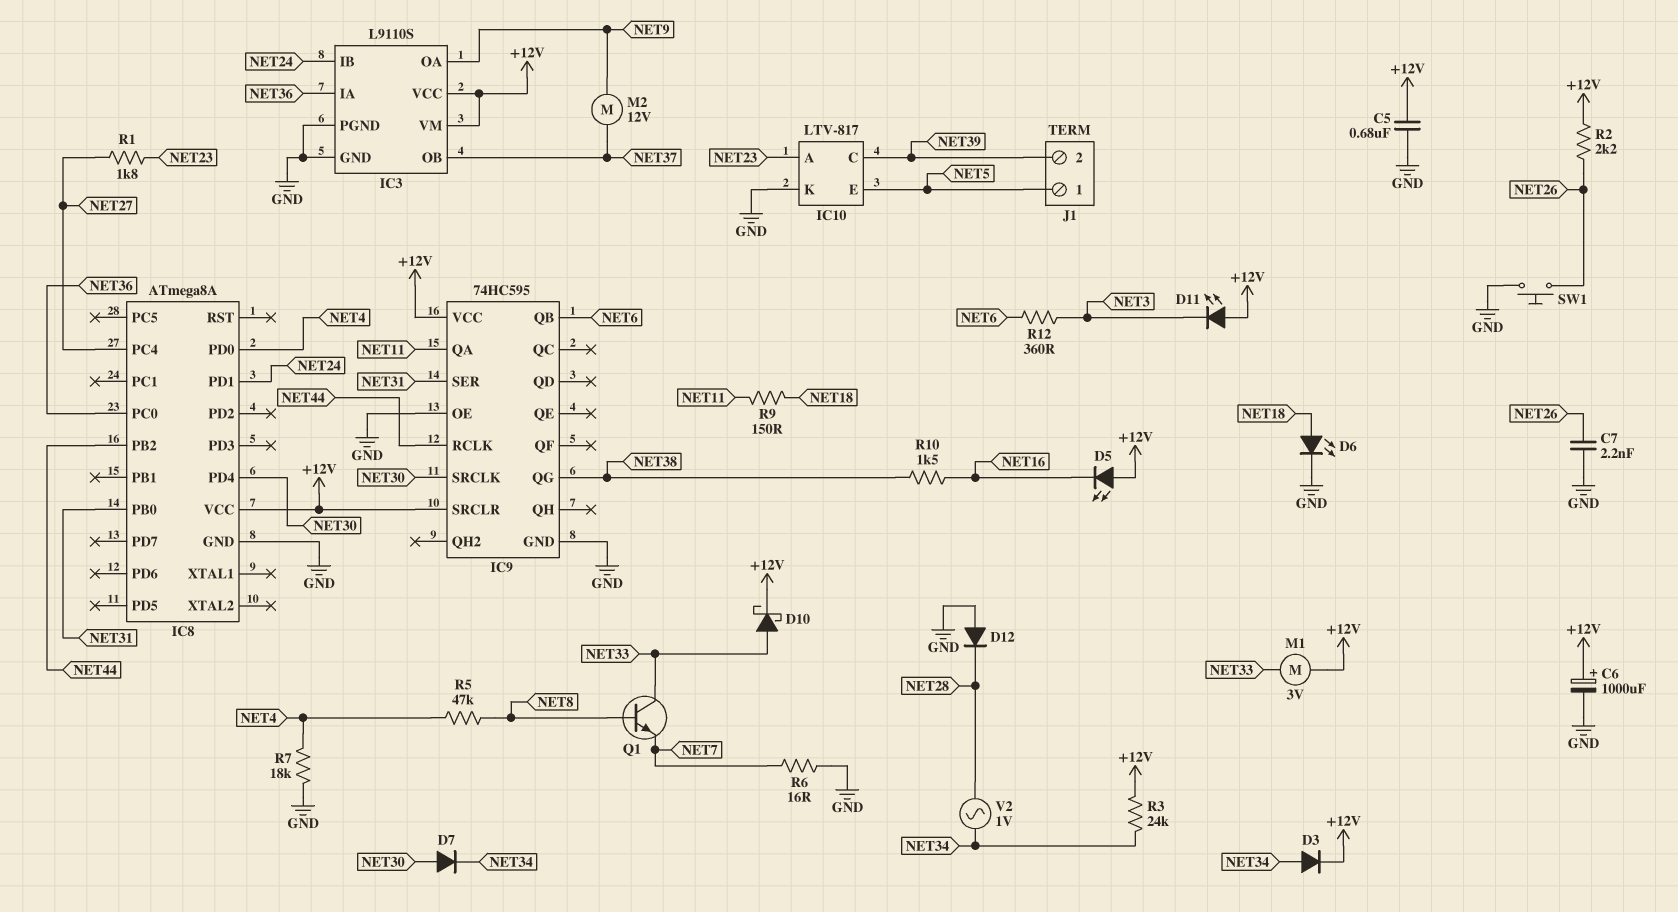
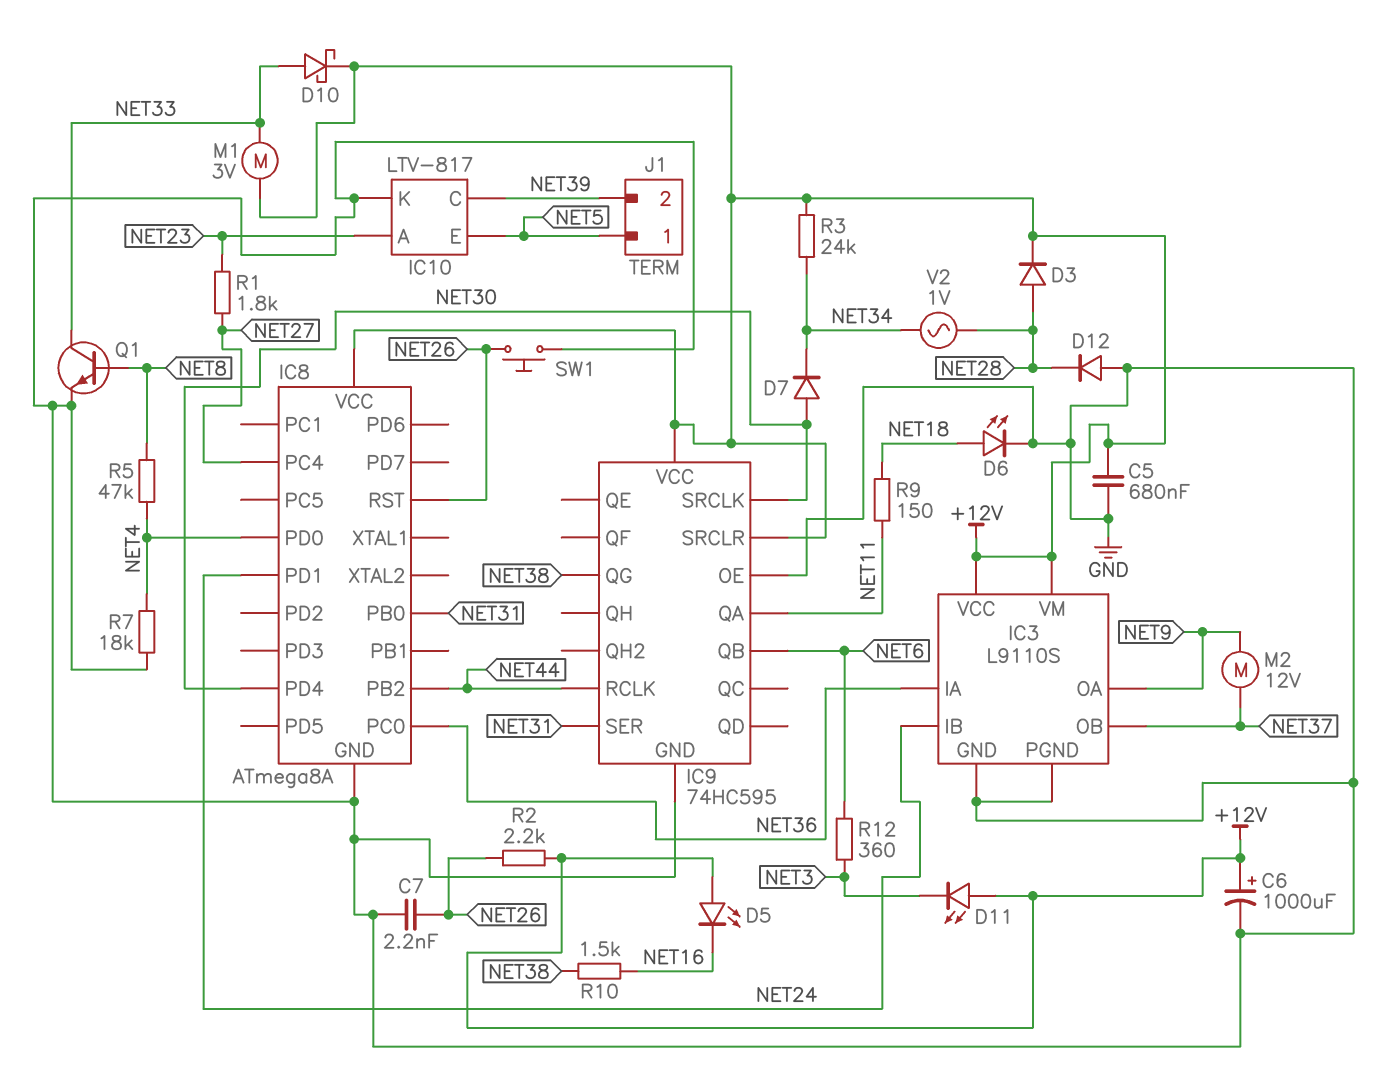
D3: diode (A NET34, K +12V) -> diode (A NET28, K +12V)
IC8 pin RST: none -> NET26
Q1: NPN (B NET8, C NET33, E NET7) -> NPN (B NET8, C NET33, E GND)
R6: 16 (GND, NET7) -> none

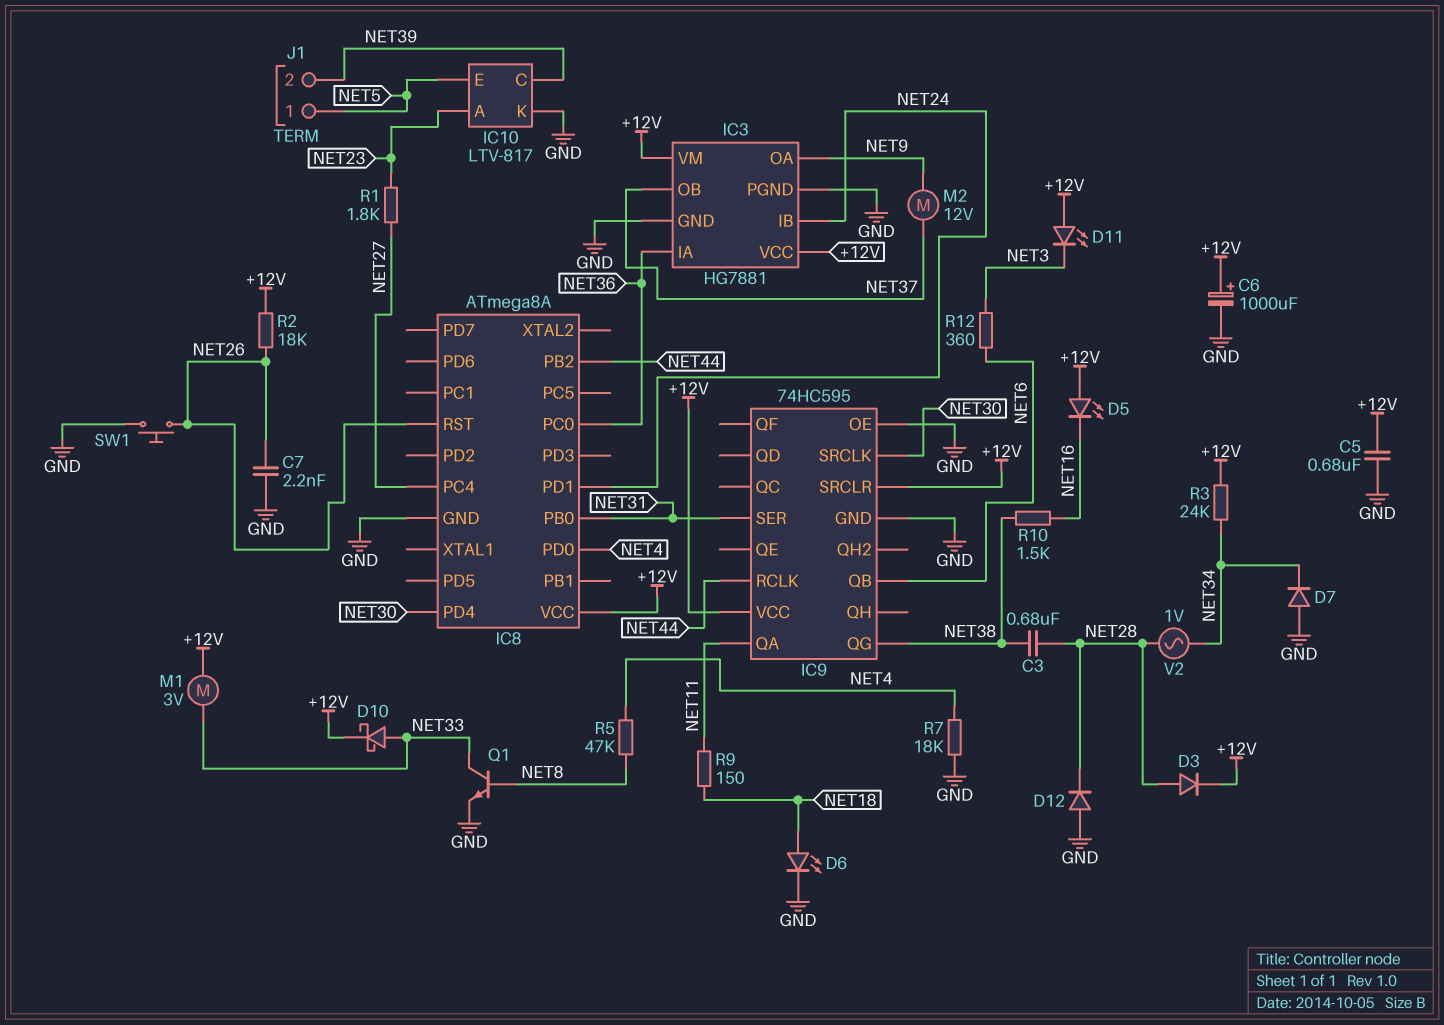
C3: none -> 680nF (NET28, NET38)
D7: diode (A NET30, K NET34) -> diode (A GND, K NET34)
IC3: L9110S -> HG7881
R2: 2.2k (+12V, NET26) -> 18k (+12V, NET26)

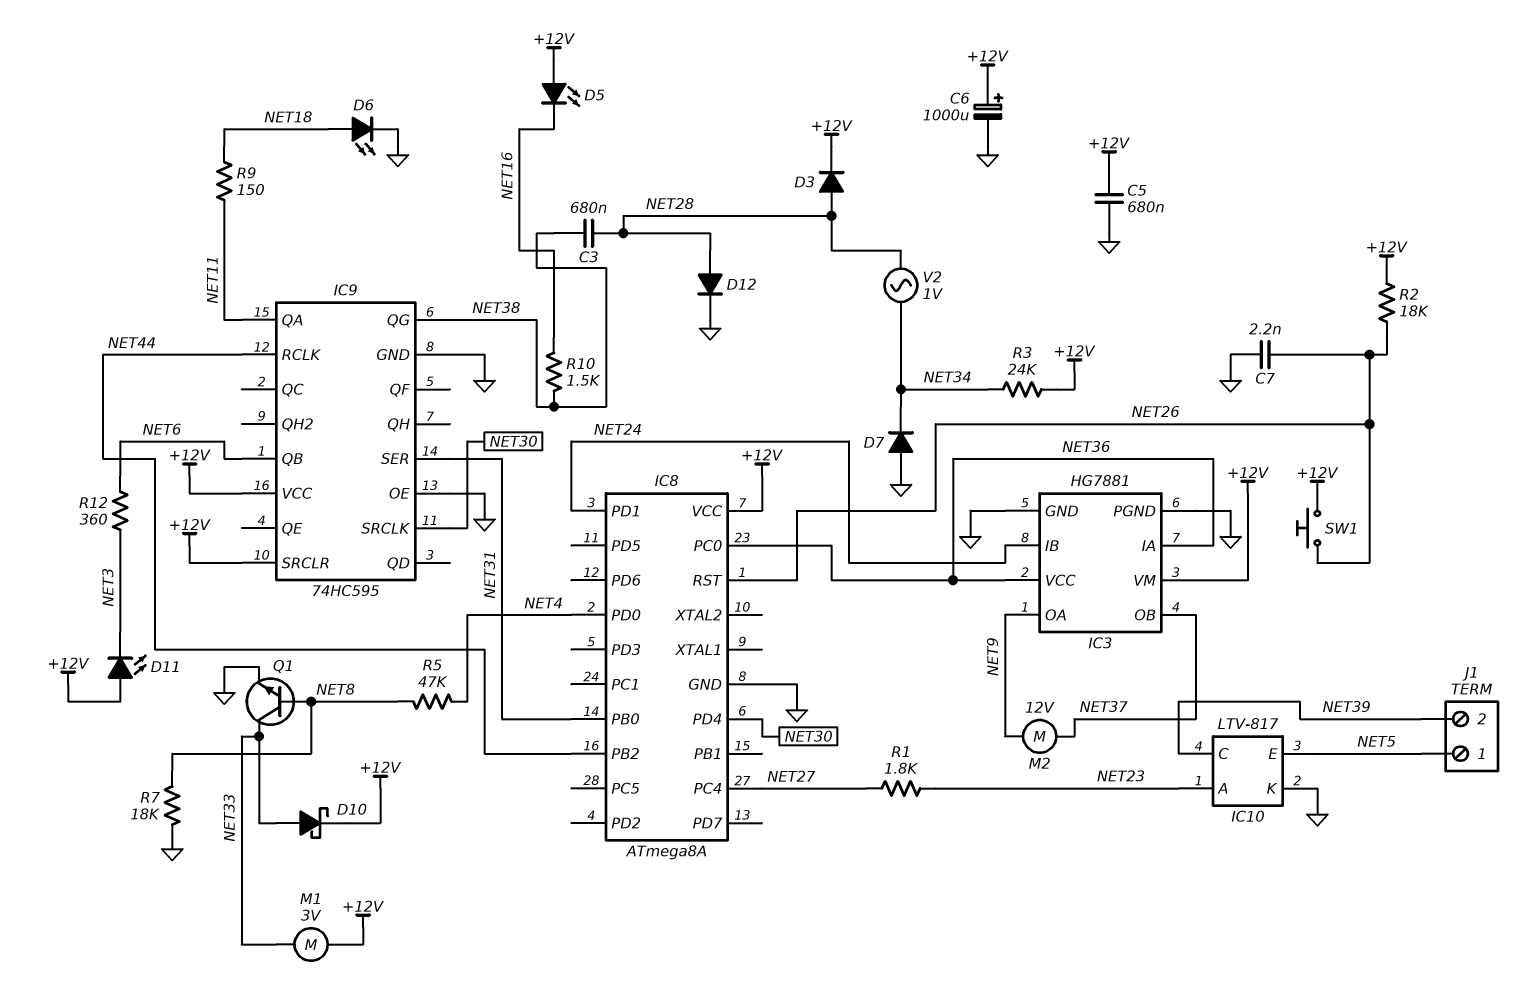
D12: diode (A GND, K NET28) -> diode (A NET28, K GND)
IC3 pin VCC: +12V -> NET36
R7: 18k (GND, NET4) -> 18k (GND, NET8)
SW1: button (GND, NET26) -> button (+12V, NET26)

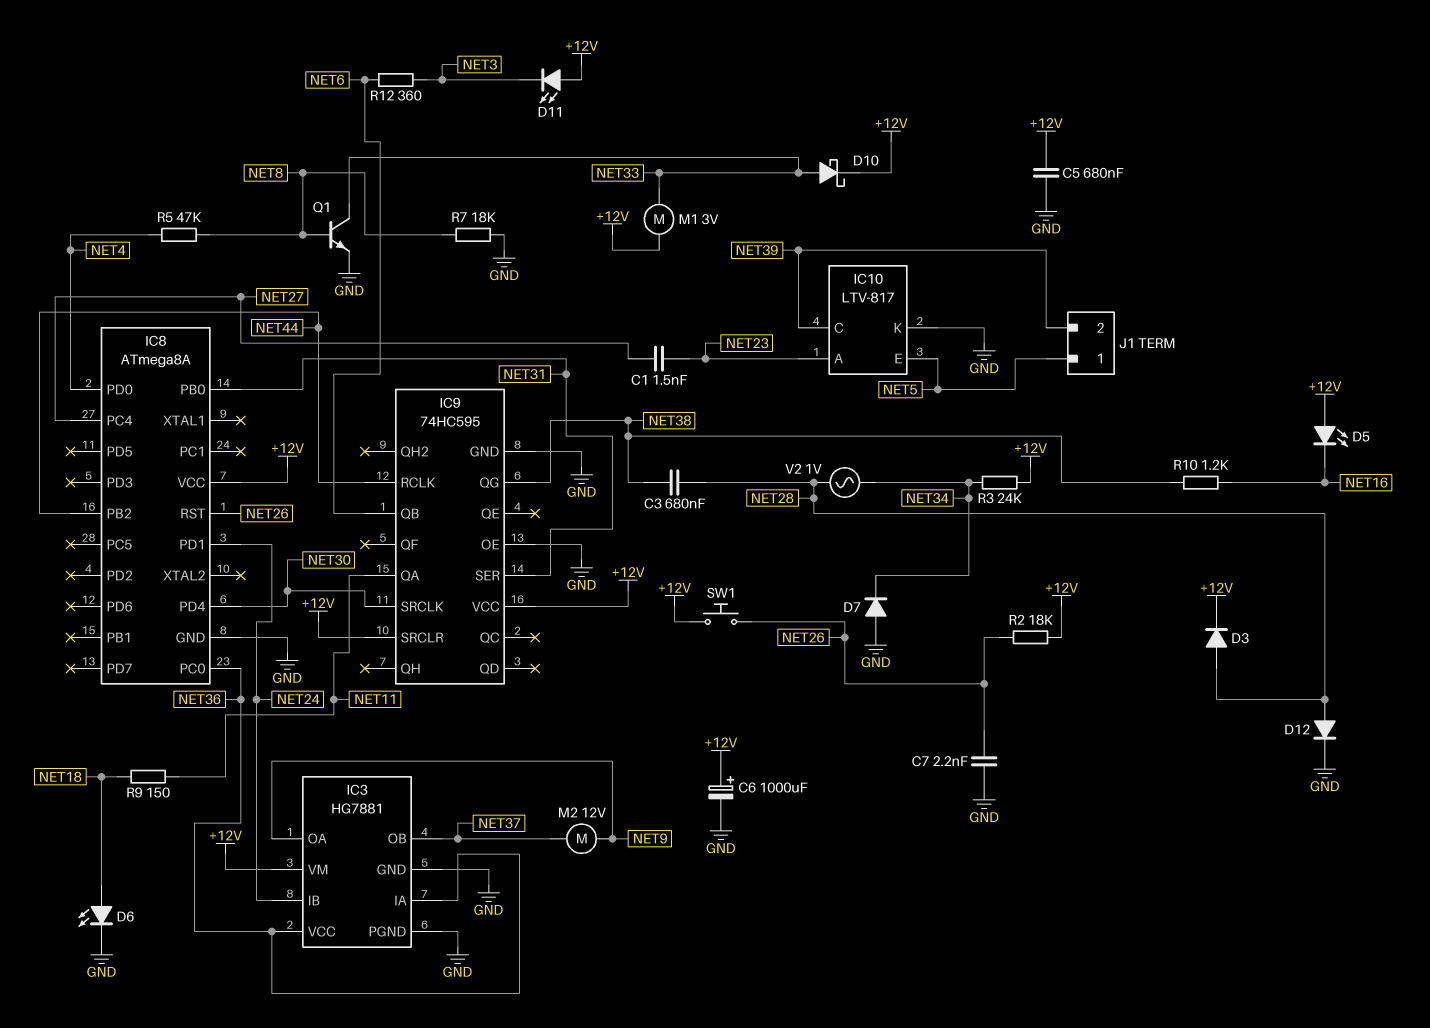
C1: none -> 1.5nF (NET23, NET27)
R1: 1.8k (NET23, NET27) -> none
R10: 1.5k (NET16, NET38) -> 1.2k (NET16, NET38)

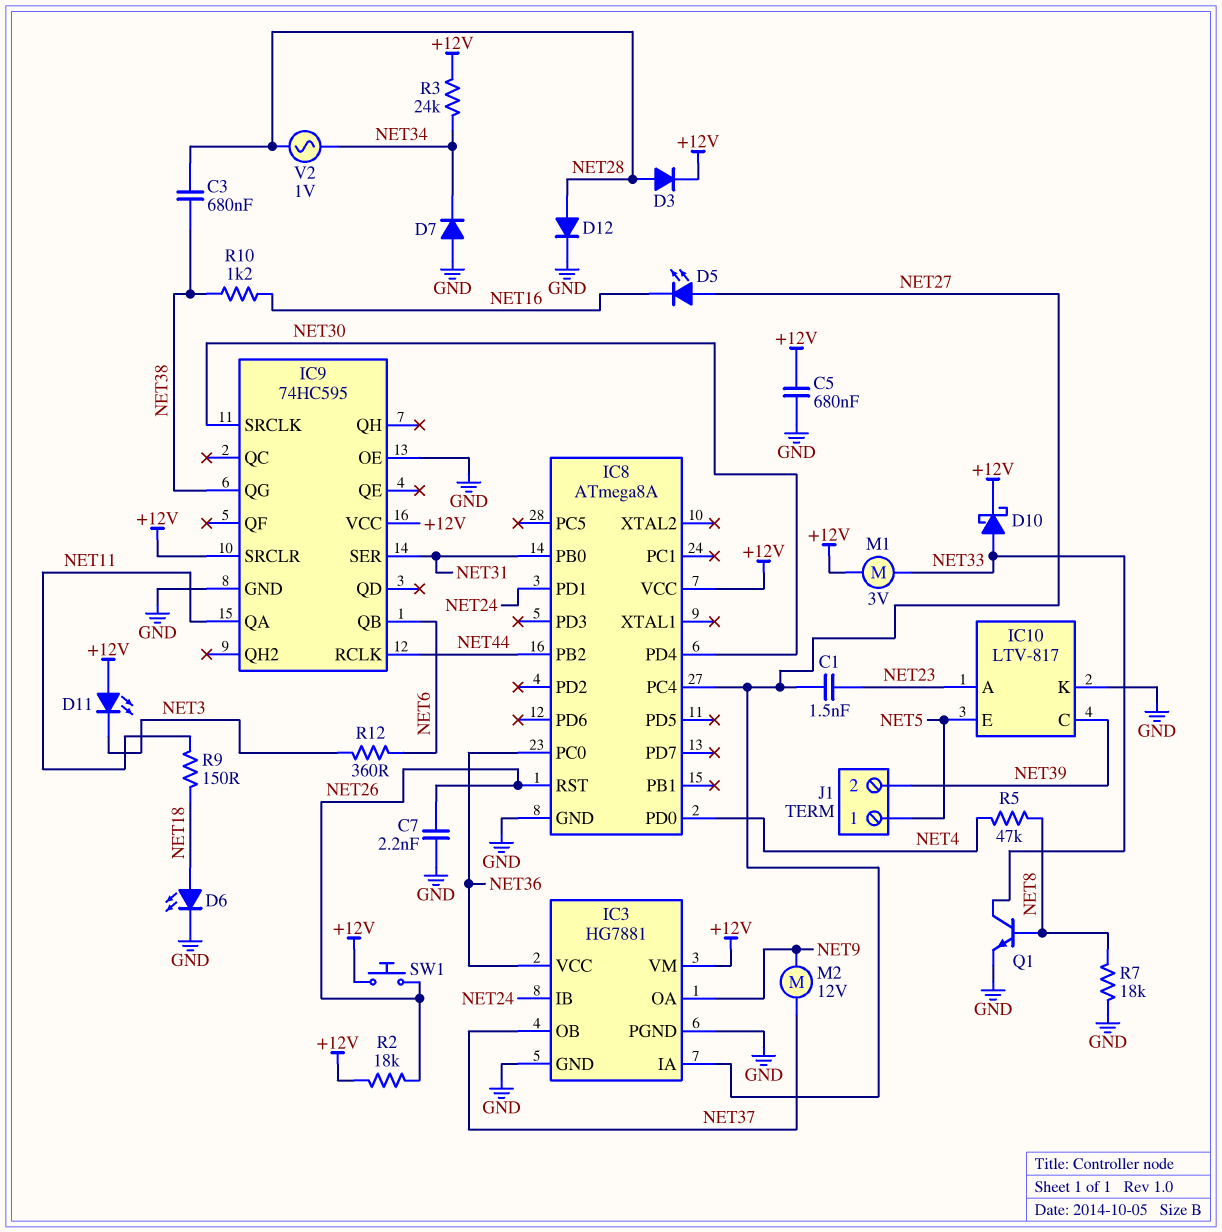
C6: 1000uF (plus +12V, minus GND) -> none
D5: LED (A +12V, K NET16) -> LED (A NET27, K NET16)
IC3 pin IA: NET36 -> NET27

